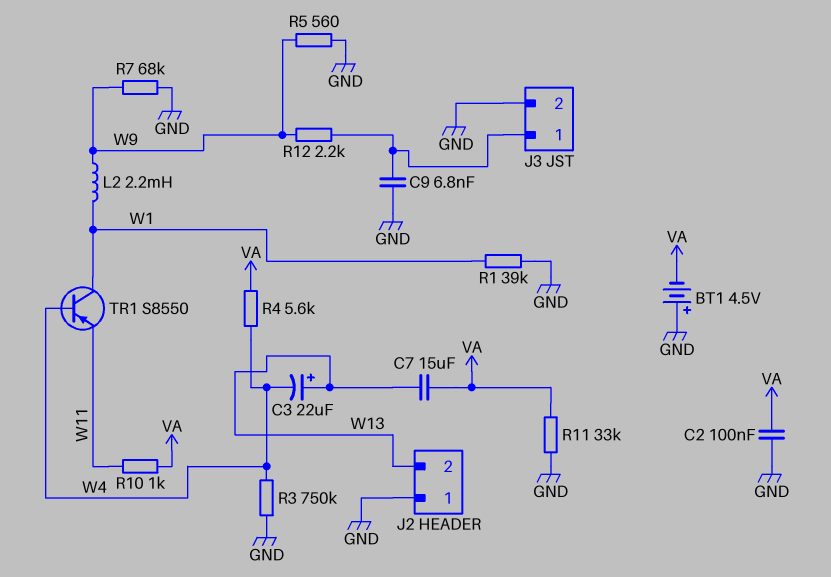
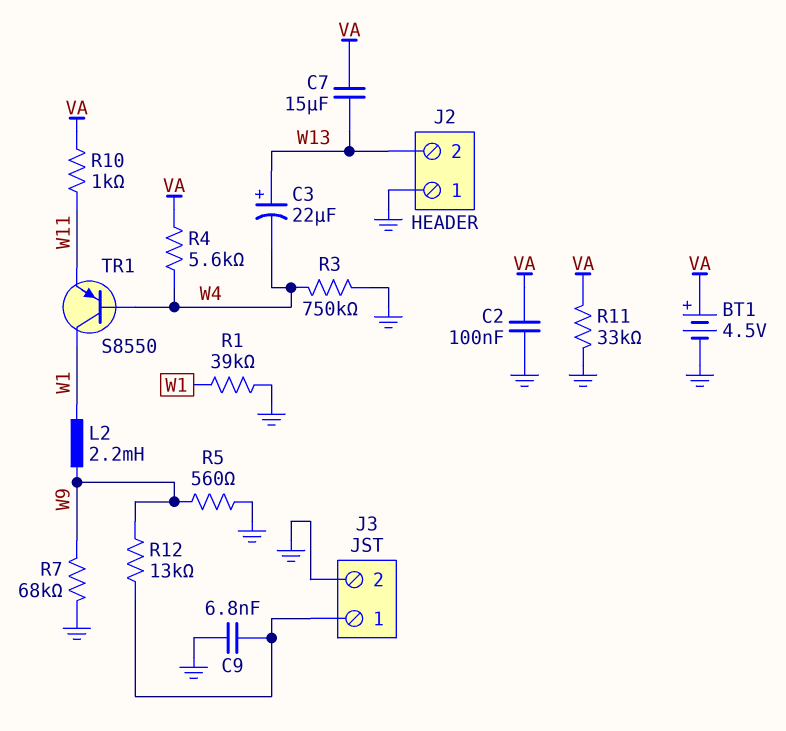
BT1: 4.5V (plus GND, minus VA) -> 4.5V (plus VA, minus GND)
R12: 2.2k (J3/1, W9) -> 13k (J3/1, W9)

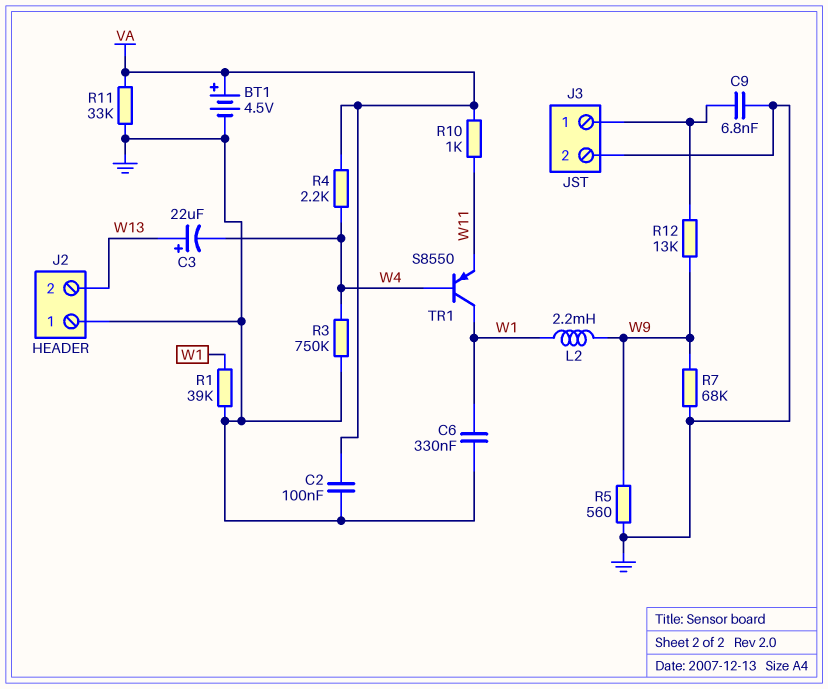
C6: none -> 330nF (GND, W1)
C7: 15uF (VA, W13) -> none
R4: 5.6k (VA, W4) -> 2.2k (VA, W4)

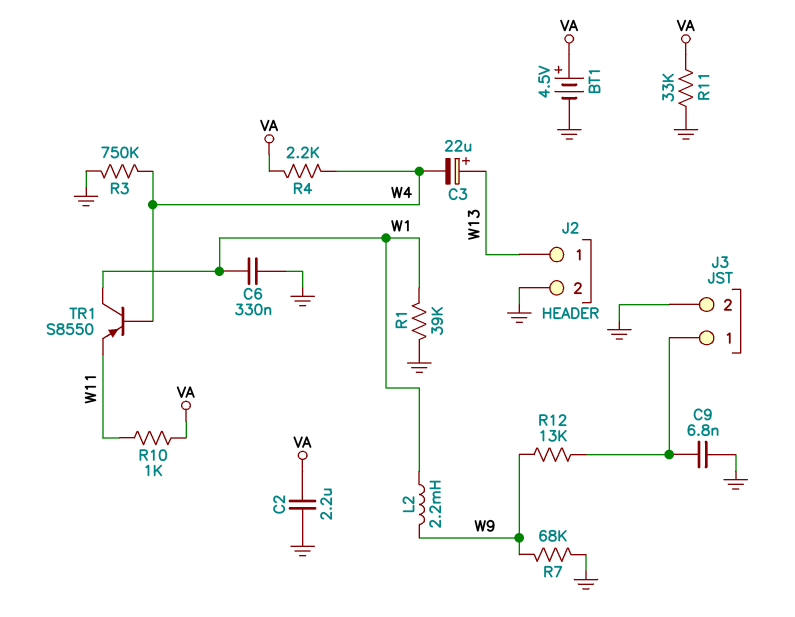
C2: 100nF (GND, VA) -> 2.2uF (GND, VA)
J2 pin 1: GND -> W13
J2 pin 2: W13 -> GND
R5: 560 (GND, W9) -> none

